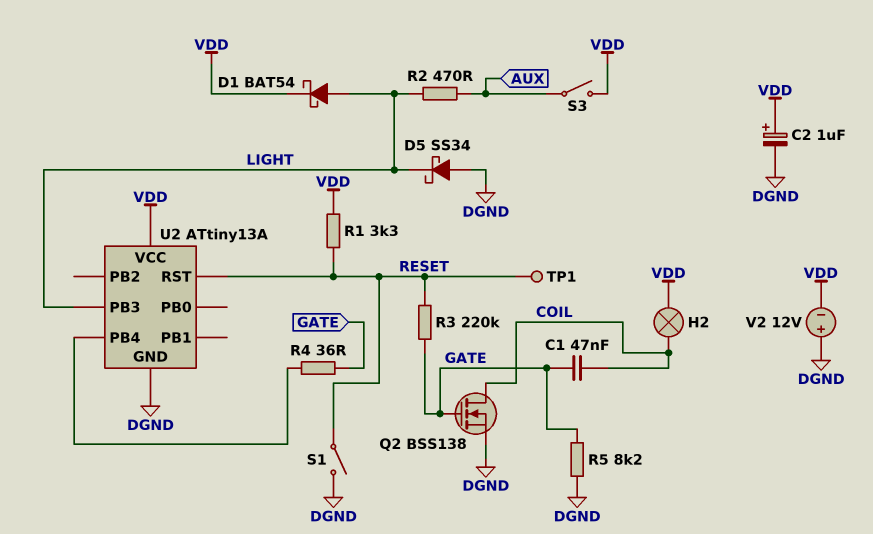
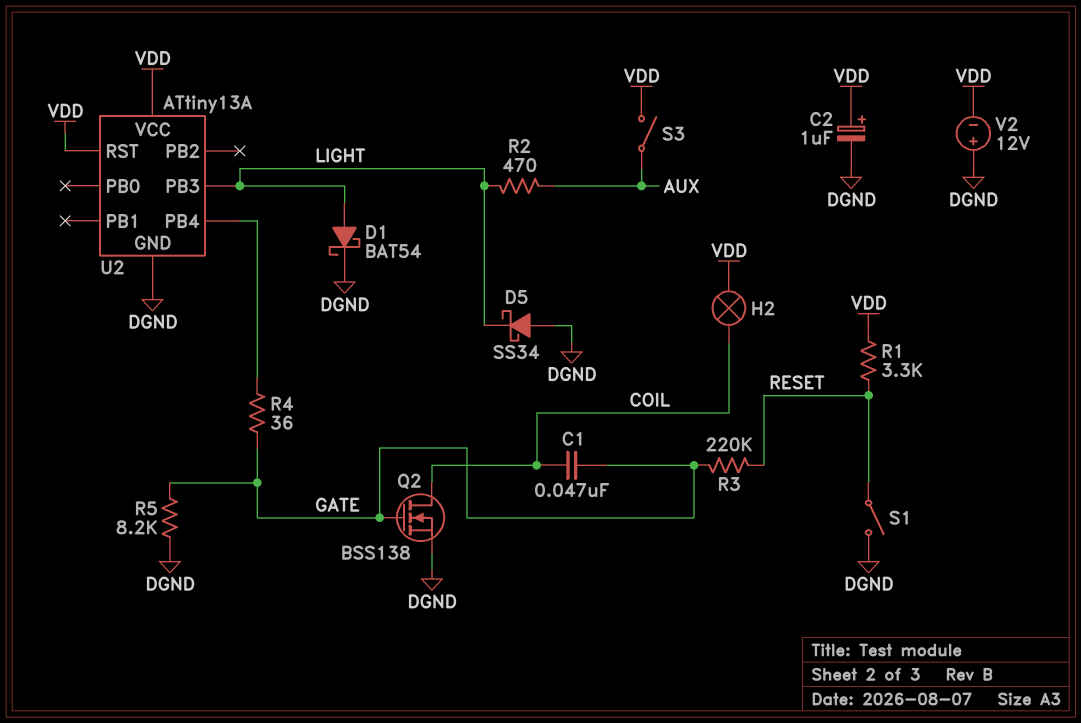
D1: schottky BAT54 (A LIGHT, K VDD) -> schottky BAT54 (A LIGHT, K DGND)
TP1: test point (RESET) -> none
U2 pin RST: RESET -> VDD

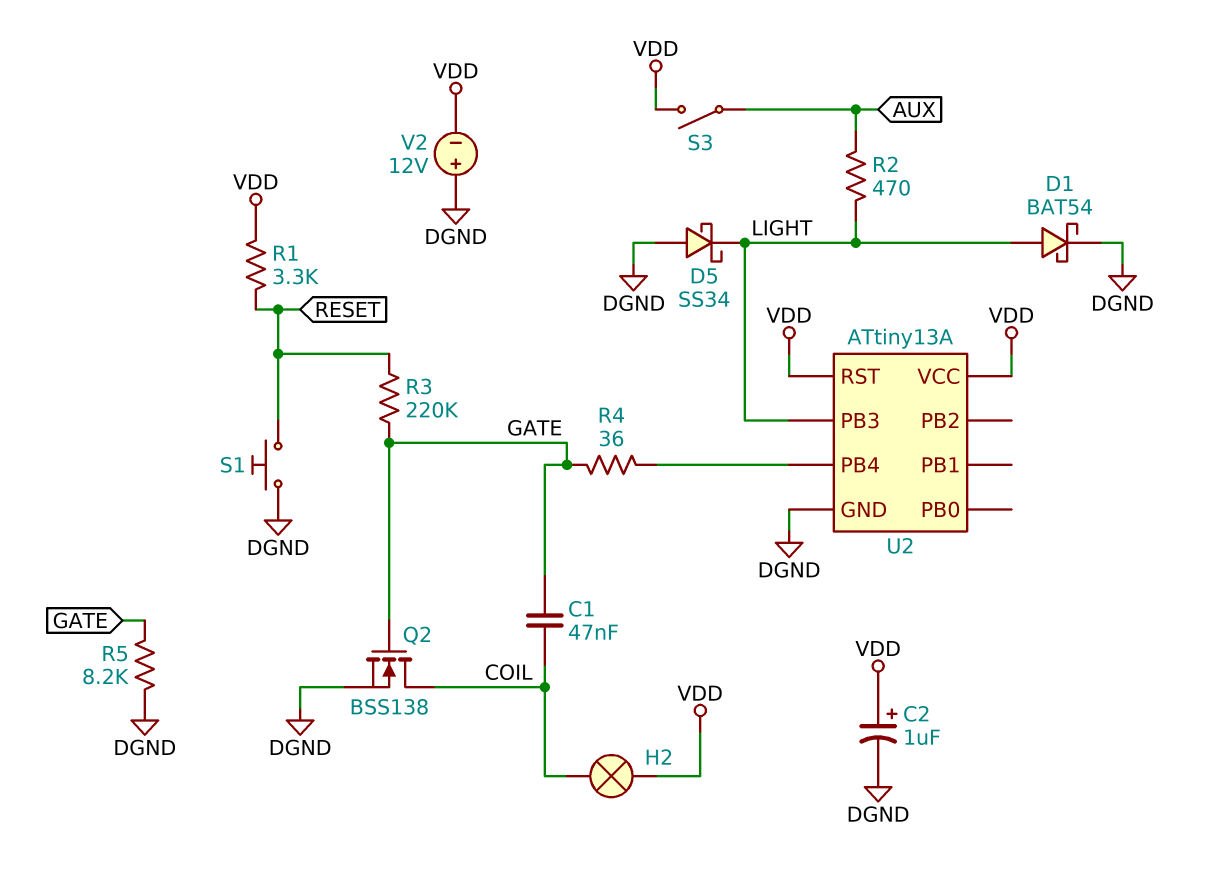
S1: switch (DGND, RESET) -> button (DGND, RESET)

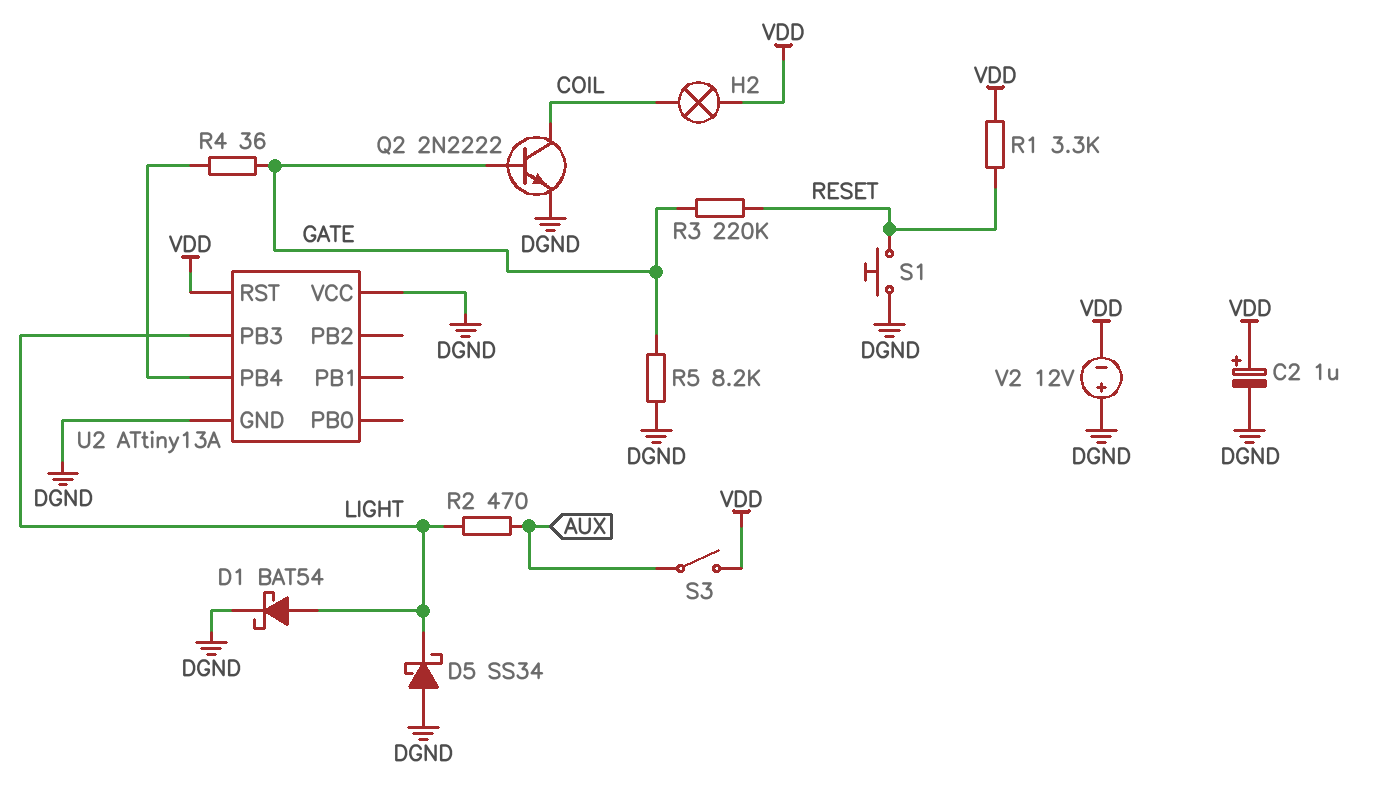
C1: 47nF (COIL, GATE) -> none
Q2: NMOS BSS138 (G GATE, D COIL, S DGND) -> NPN 2N2222 (B GATE, C COIL, E DGND)
U2 pin VCC: VDD -> DGND

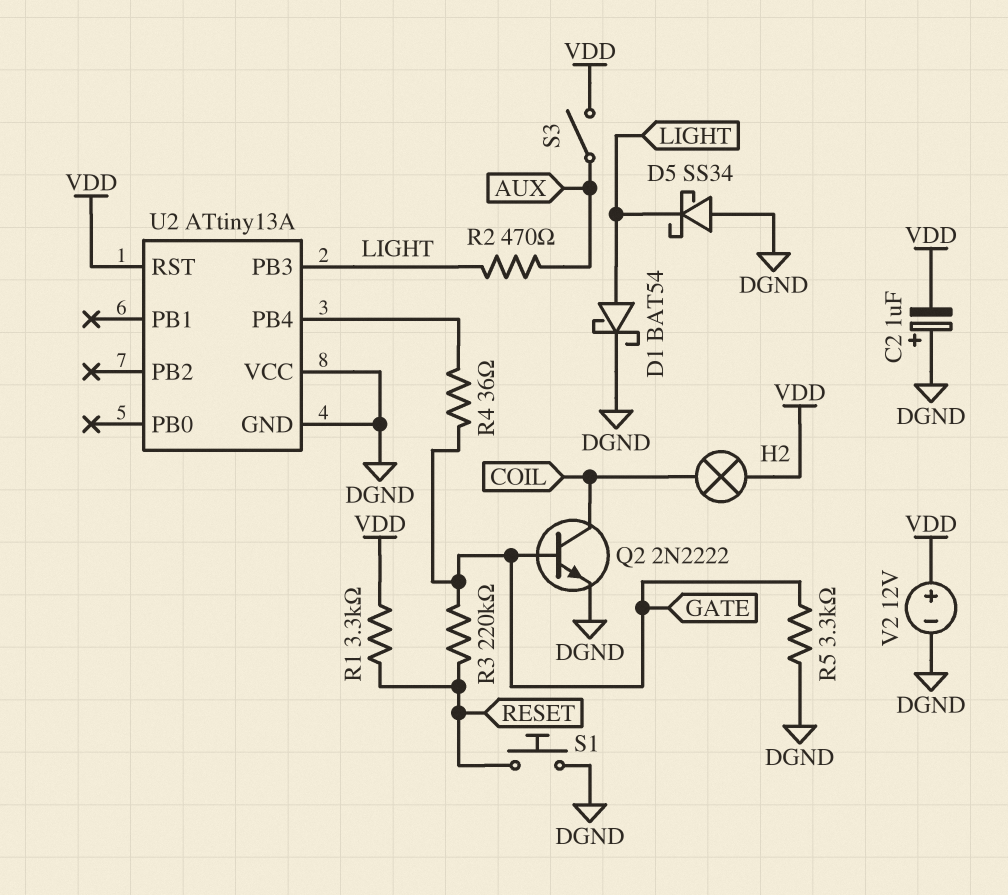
C2: 1uF (plus VDD, minus DGND) -> 1uF (plus DGND, minus VDD)
R5: 8.2k (DGND, GATE) -> 3.3k (DGND, GATE)
V2: 12V (plus DGND, minus VDD) -> 12V (plus VDD, minus DGND)

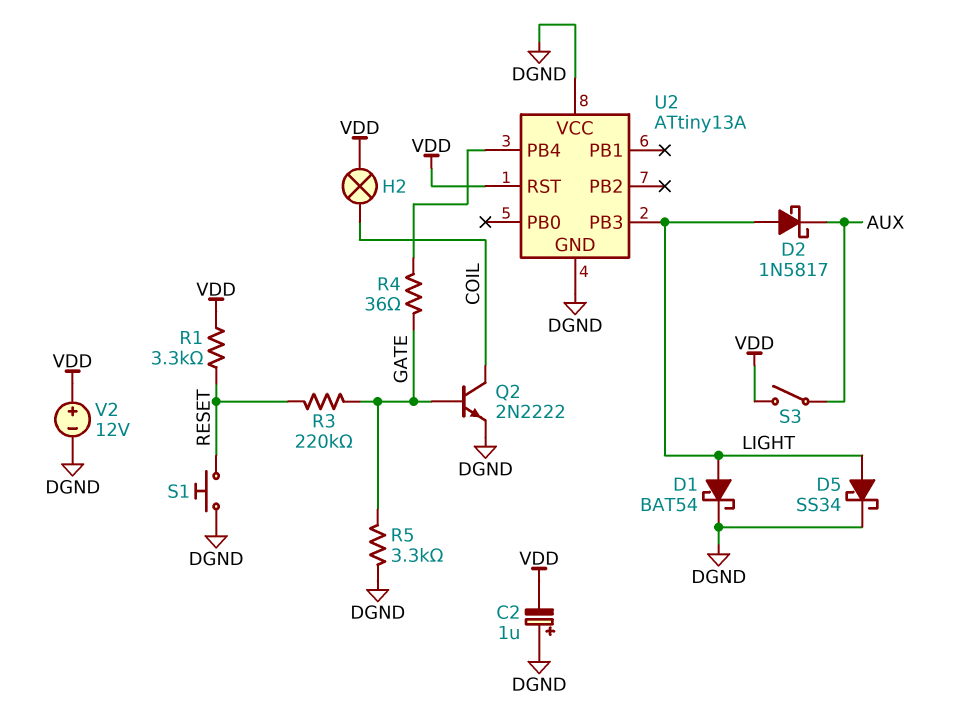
D2: none -> schottky 1N5817 (A LIGHT, K AUX)
D5: schottky SS34 (A DGND, K LIGHT) -> schottky SS34 (A LIGHT, K DGND)
R2: 470 (AUX, LIGHT) -> none

